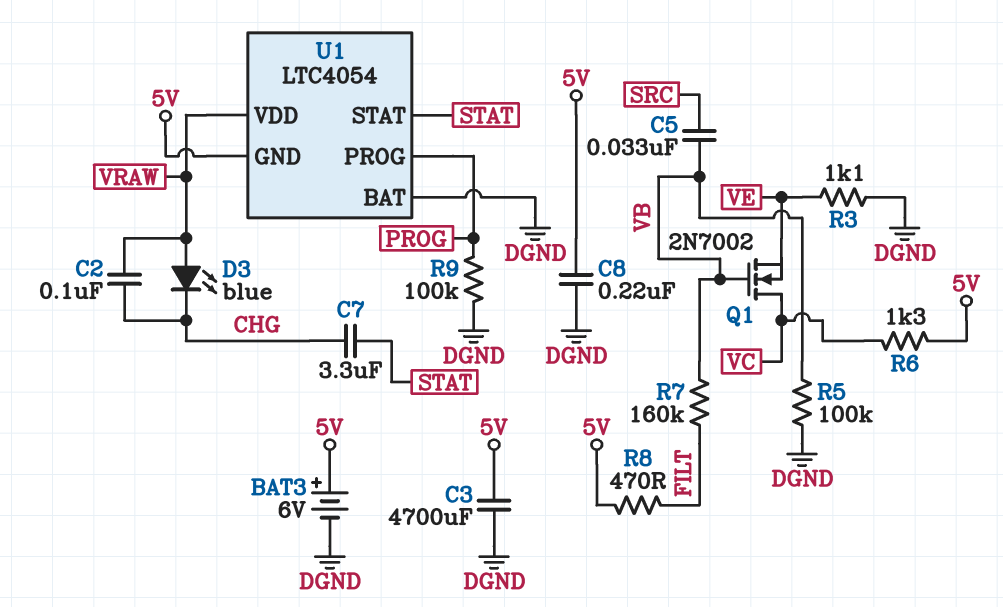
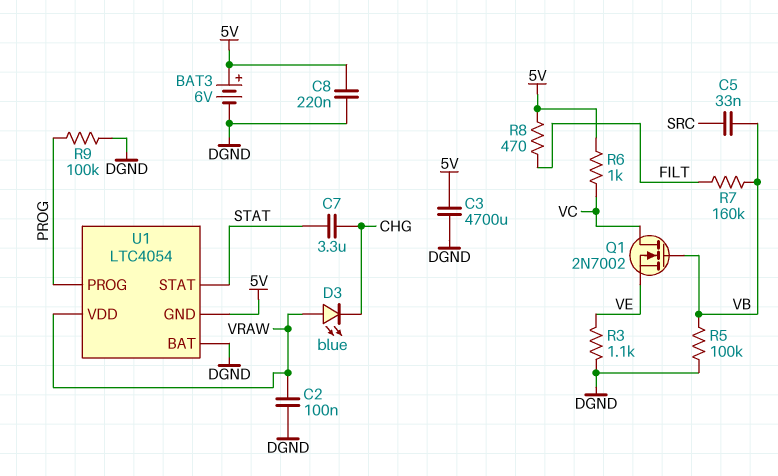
C2: 100nF (CHG, VRAW) -> 100nF (DGND, VRAW)
R6: 1.3k (5V, VC) -> 1k (5V, VC)

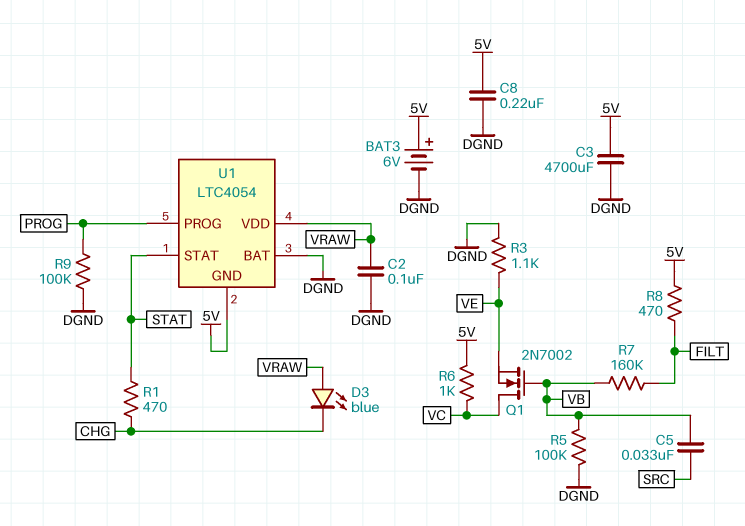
C7: 3.3uF (CHG, STAT) -> none
R1: none -> 470 (CHG, STAT)

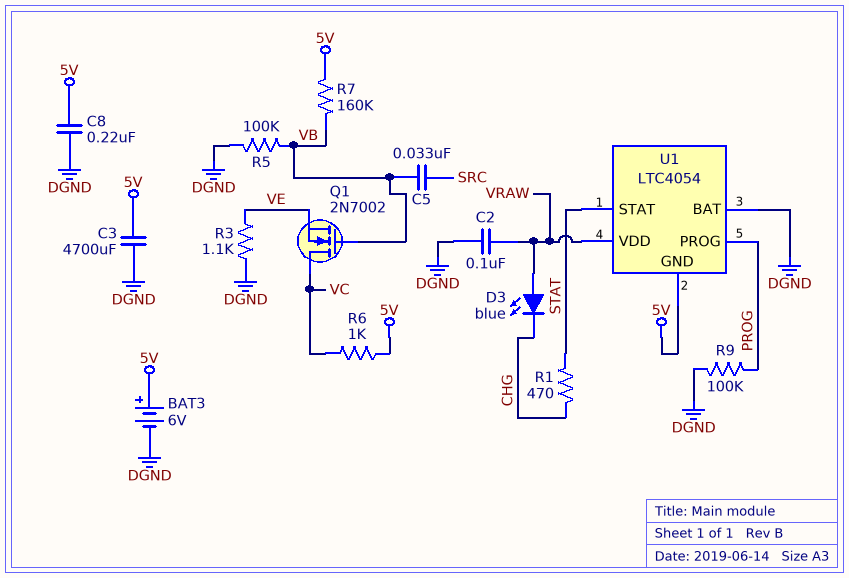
R7: 160k (FILT, VB) -> 160k (5V, VB)
R8: 470 (5V, FILT) -> none

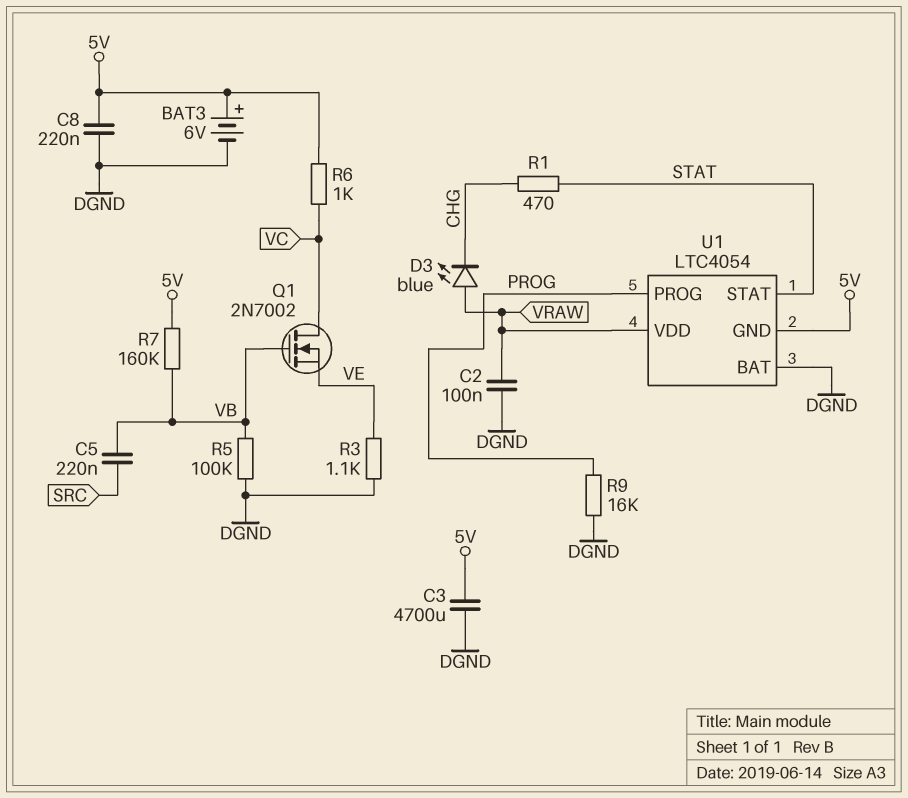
C5: 33nF (SRC, VB) -> 220nF (SRC, VB)
R9: 100k (DGND, PROG) -> 16k (DGND, PROG)

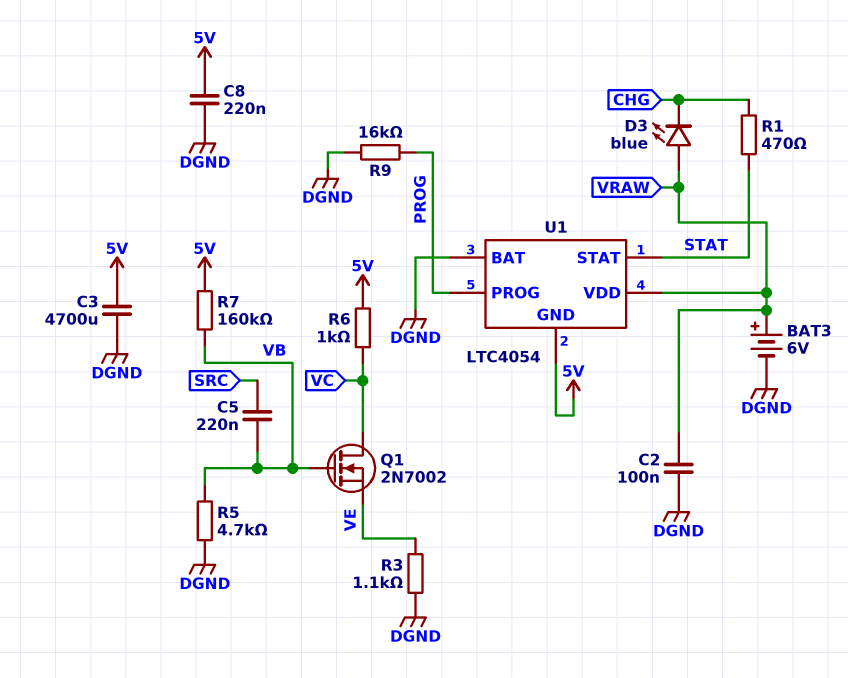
BAT3: 6V (plus 5V, minus DGND) -> 6V (plus VRAW, minus DGND)
R5: 100k (DGND, VB) -> 4.7k (DGND, VB)

